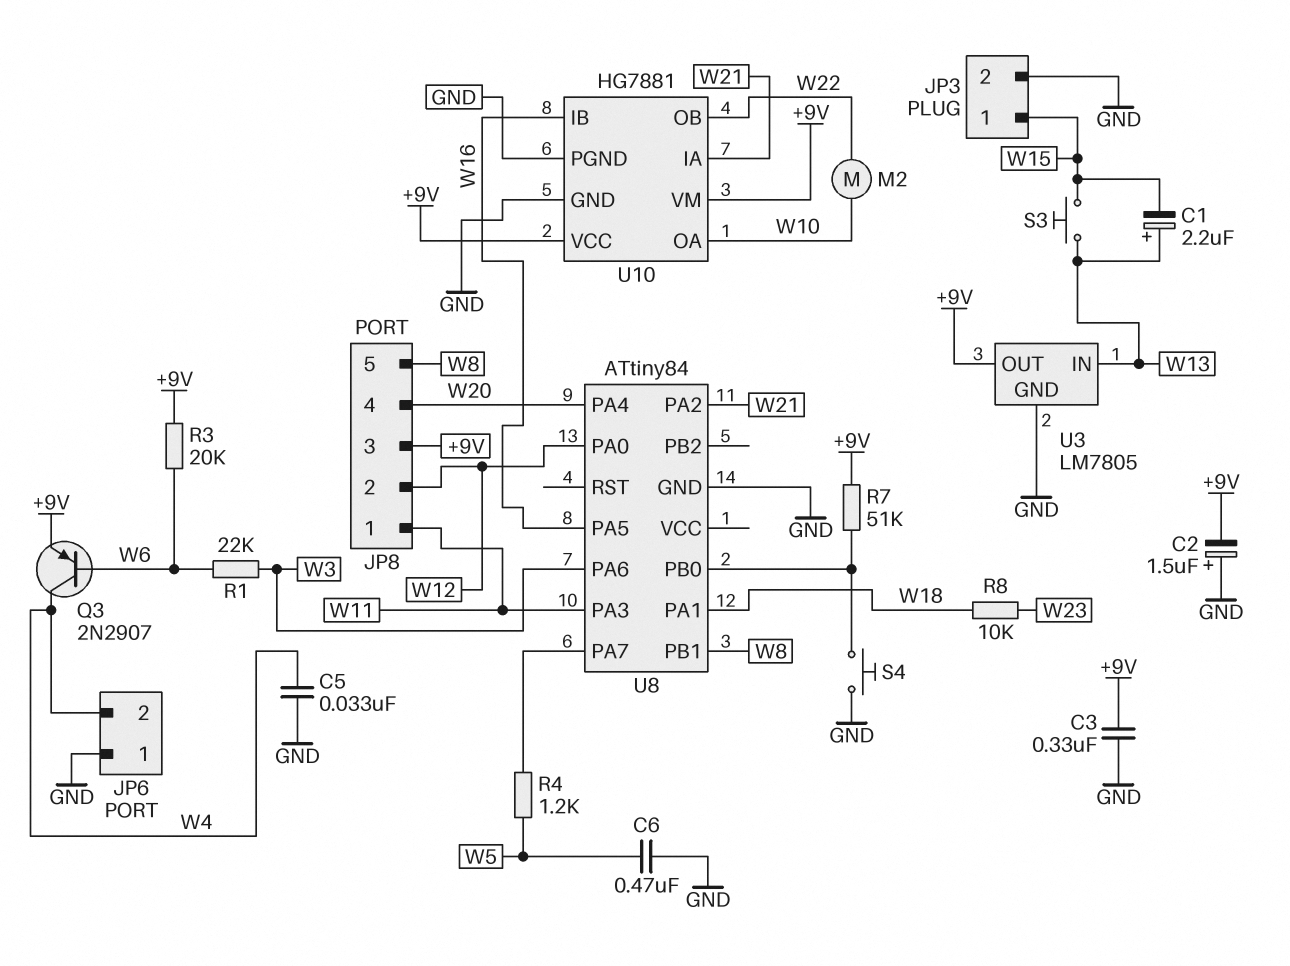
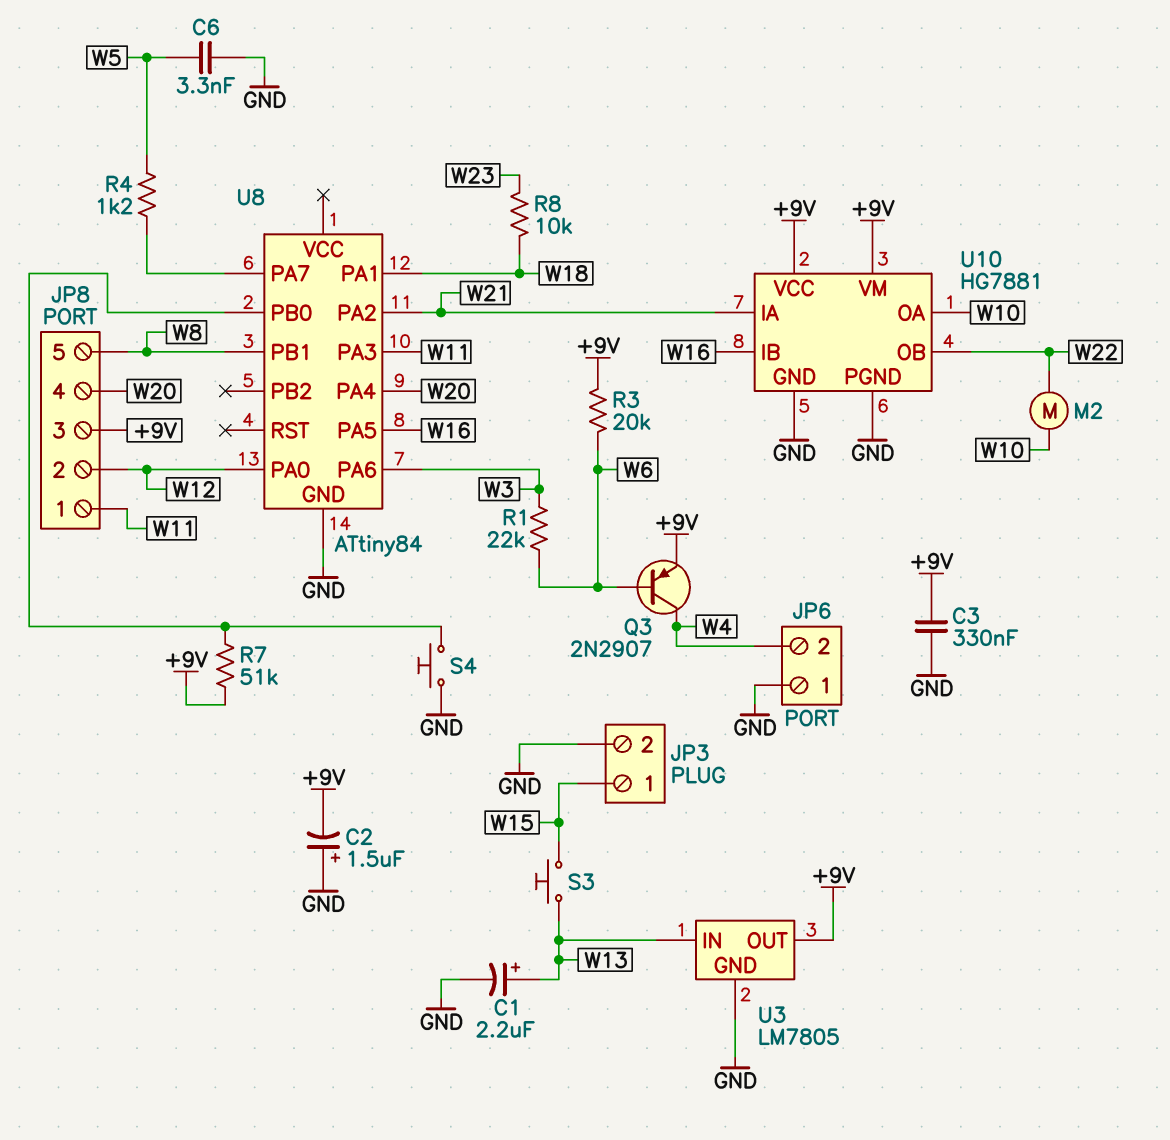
C1: 2.2uF (plus W13, minus W15) -> 2.2uF (plus W13, minus GND)
C5: 33nF (GND, W4) -> none
C6: 470nF (GND, W5) -> 3.3nF (GND, W5)

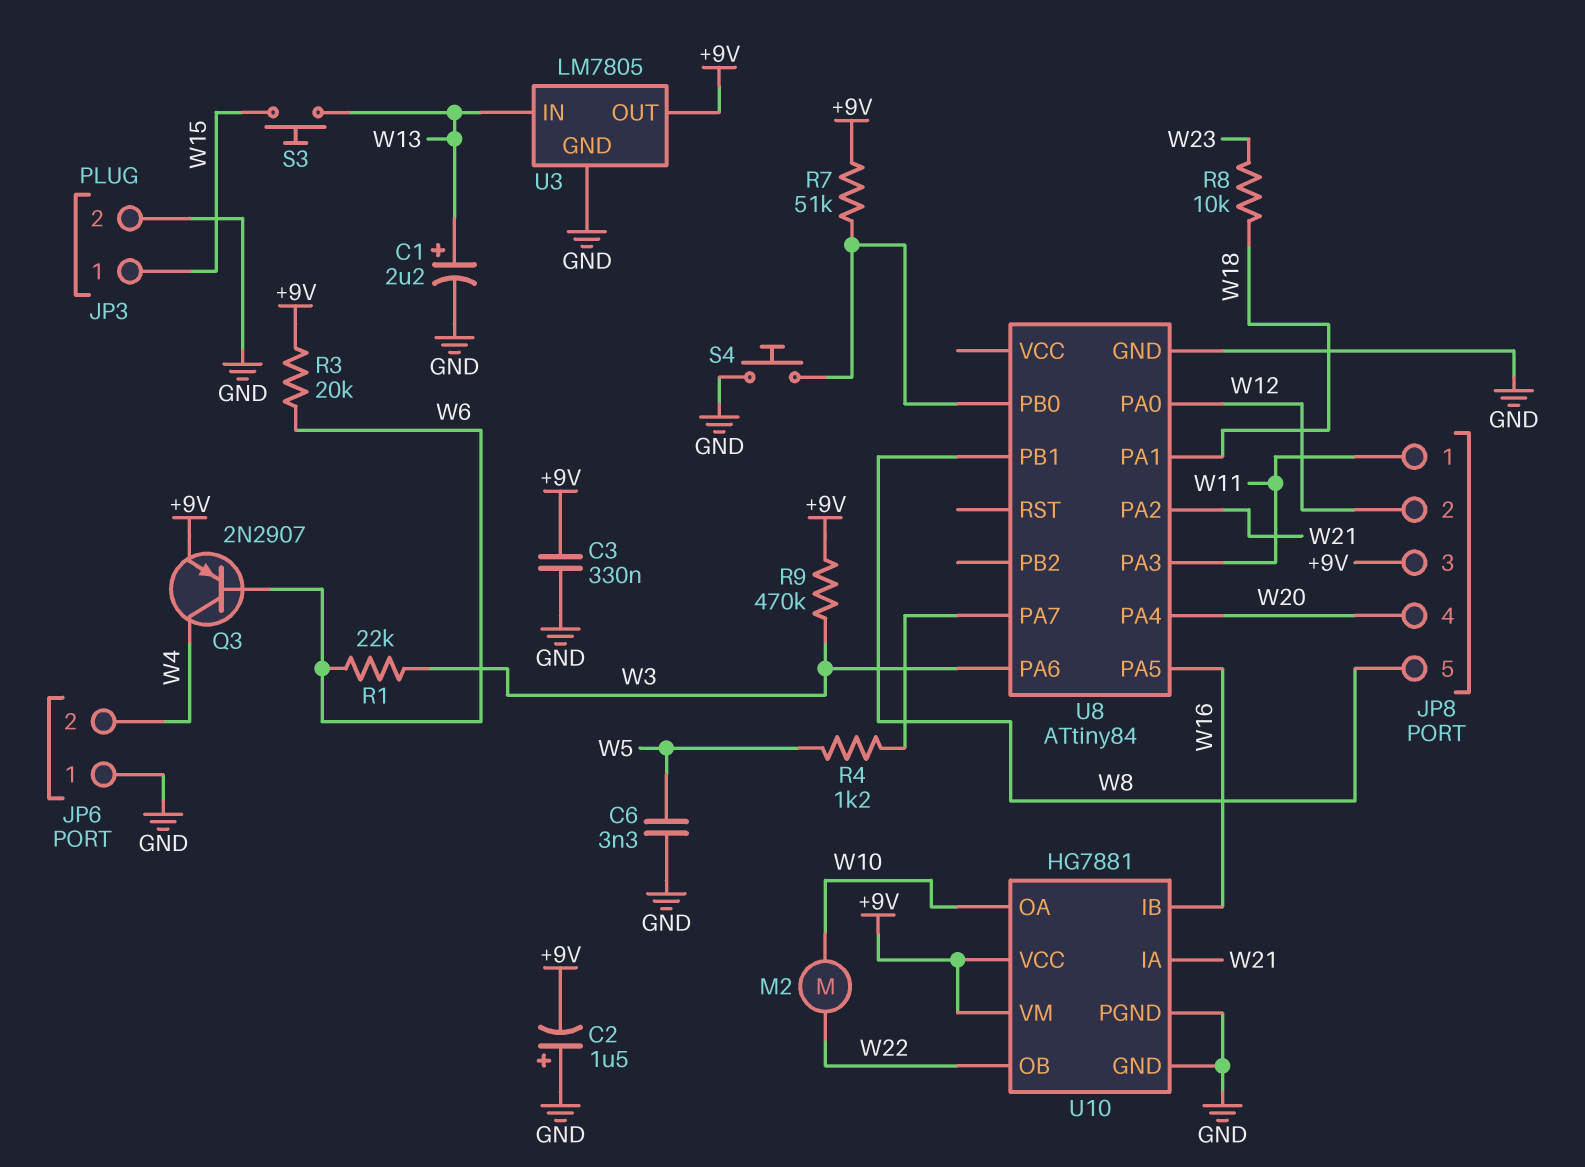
R9: none -> 470k (+9V, W3)

